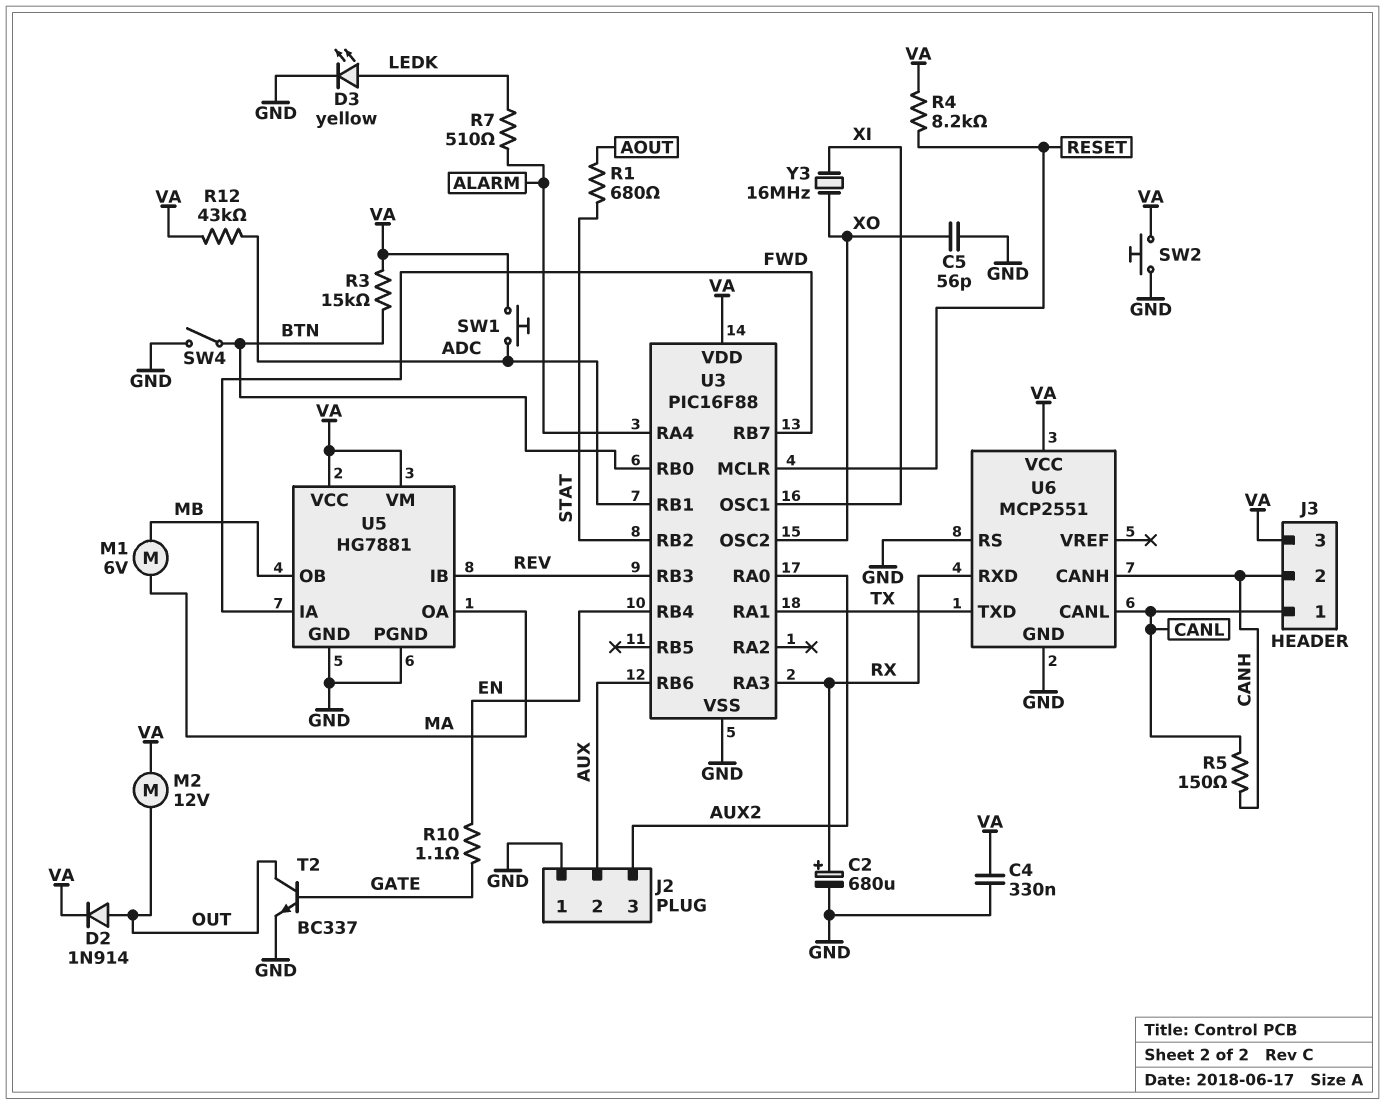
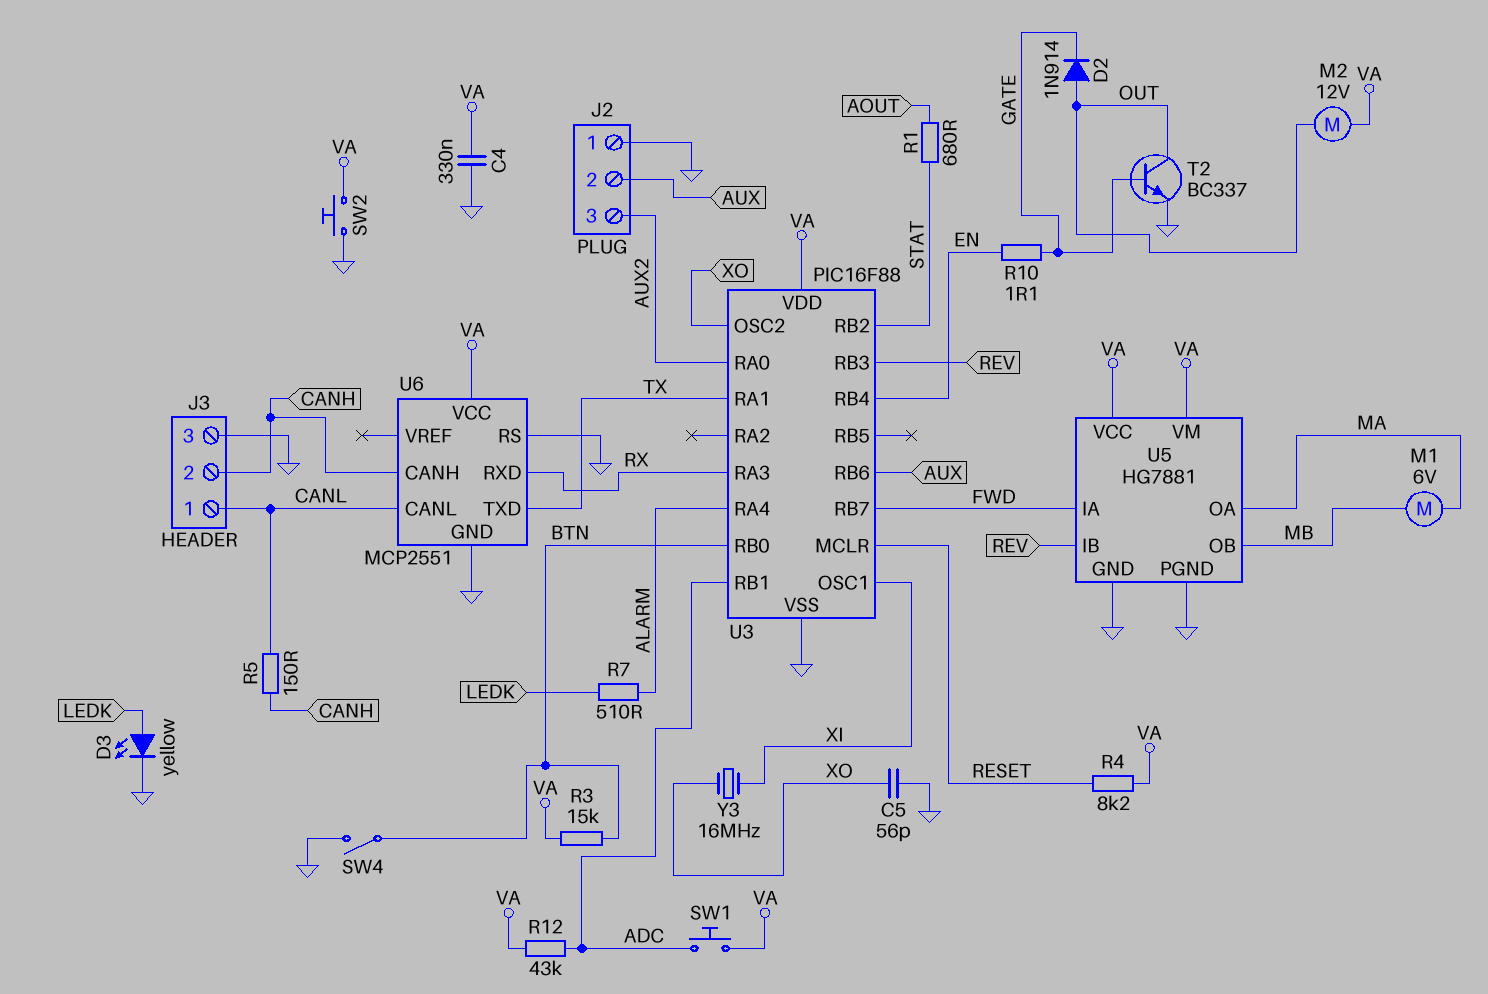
C2: 680uF (plus RX, minus GND) -> none
D2: diode 1N914 (A OUT, K VA) -> diode 1N914 (A OUT, K GATE)
J3 pin 3: VA -> GND

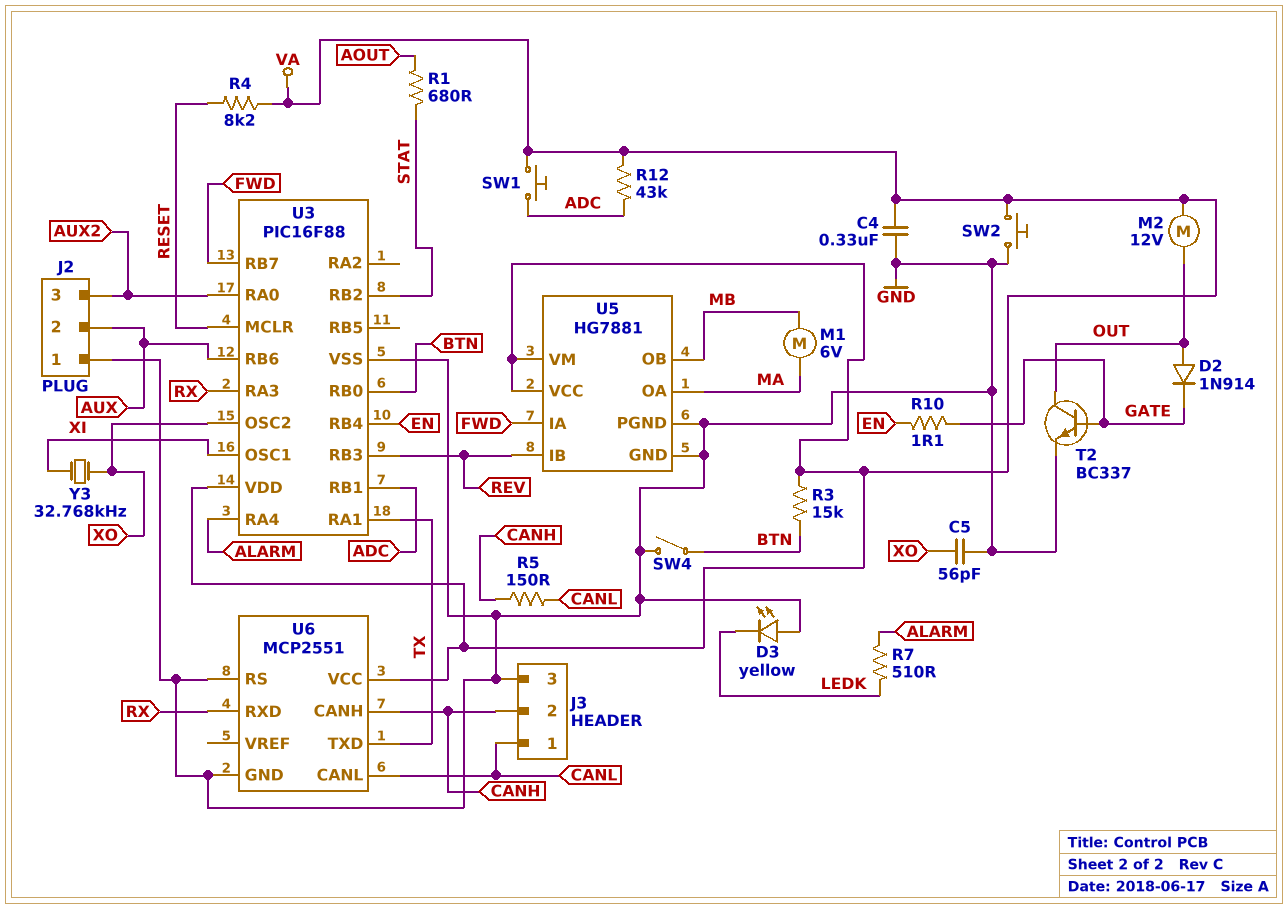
D3: LED yellow (A LEDK, K GND) -> LED yellow (A GND, K LEDK)
Y3: 16MHz (XI, XO) -> 32.768kHz (XI, XO)

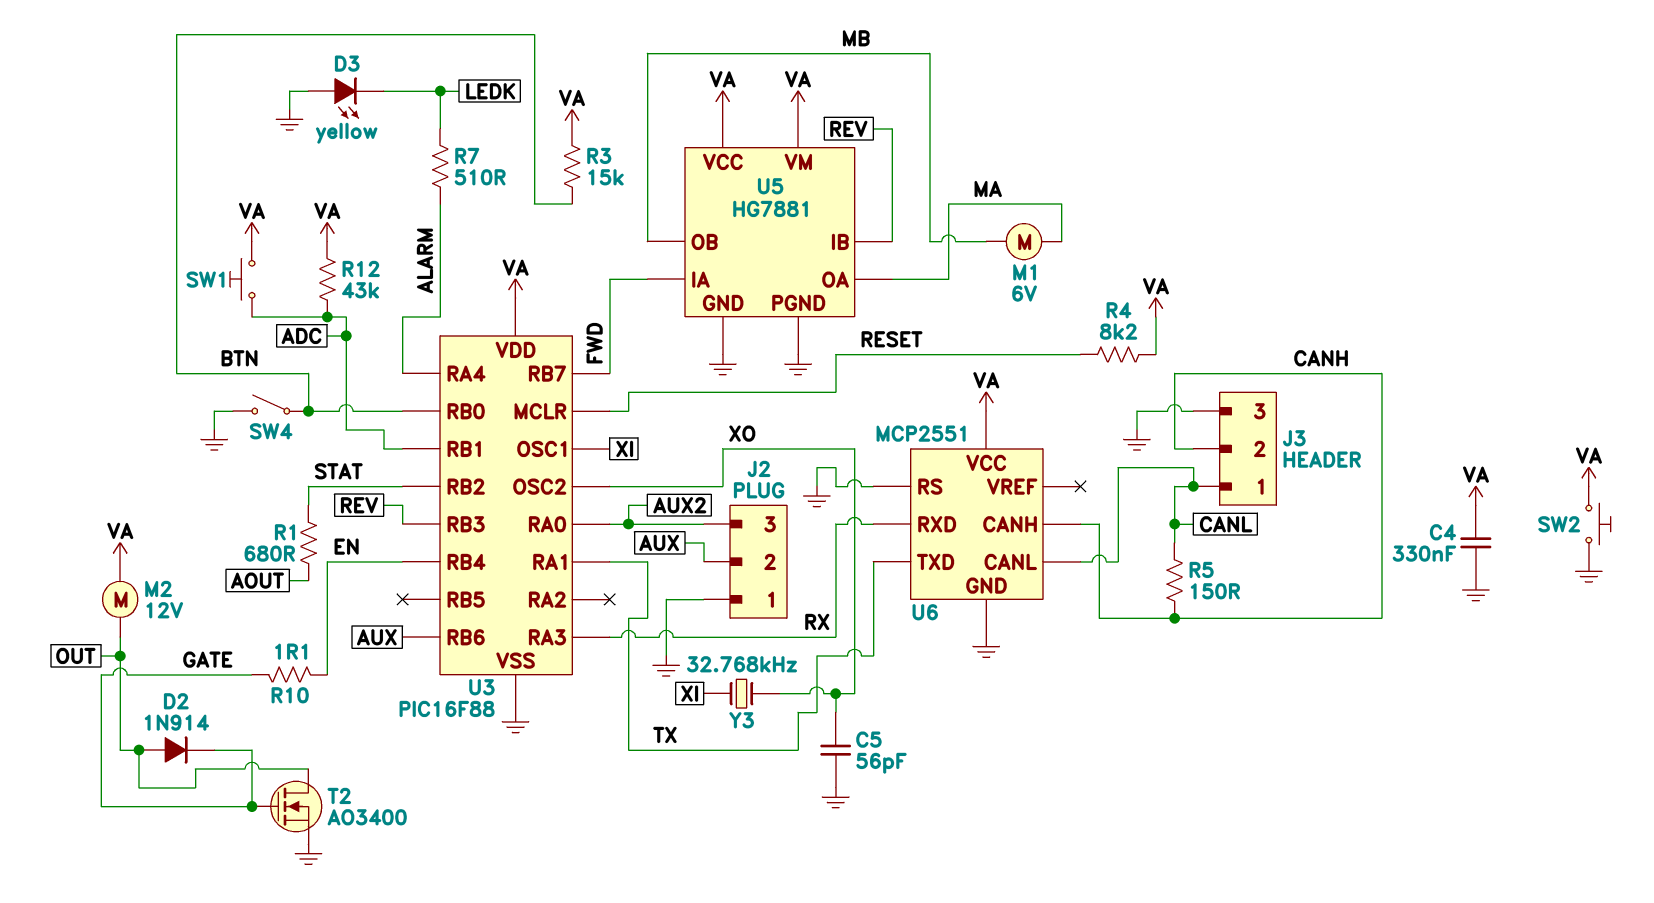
T2: NPN BC337 (B GATE, C OUT, E GND) -> NMOS AO3400 (G GATE, D OUT, S GND)

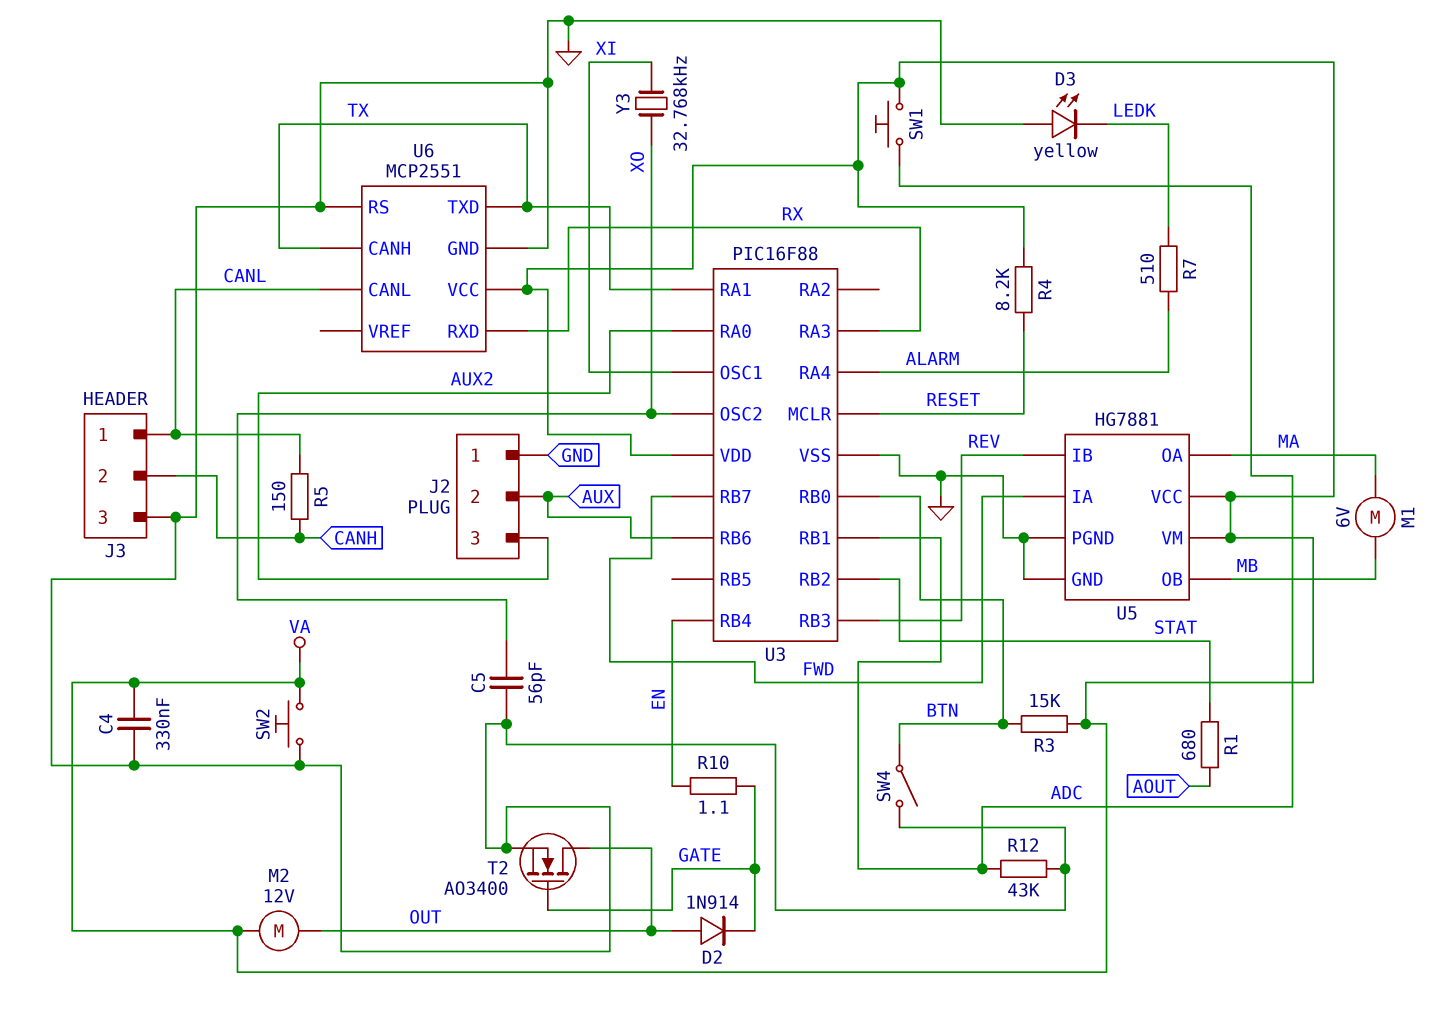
R12: 43k (ADC, VA) -> 43k (ADC, GND)
U6 pin CANH: CANH -> TX

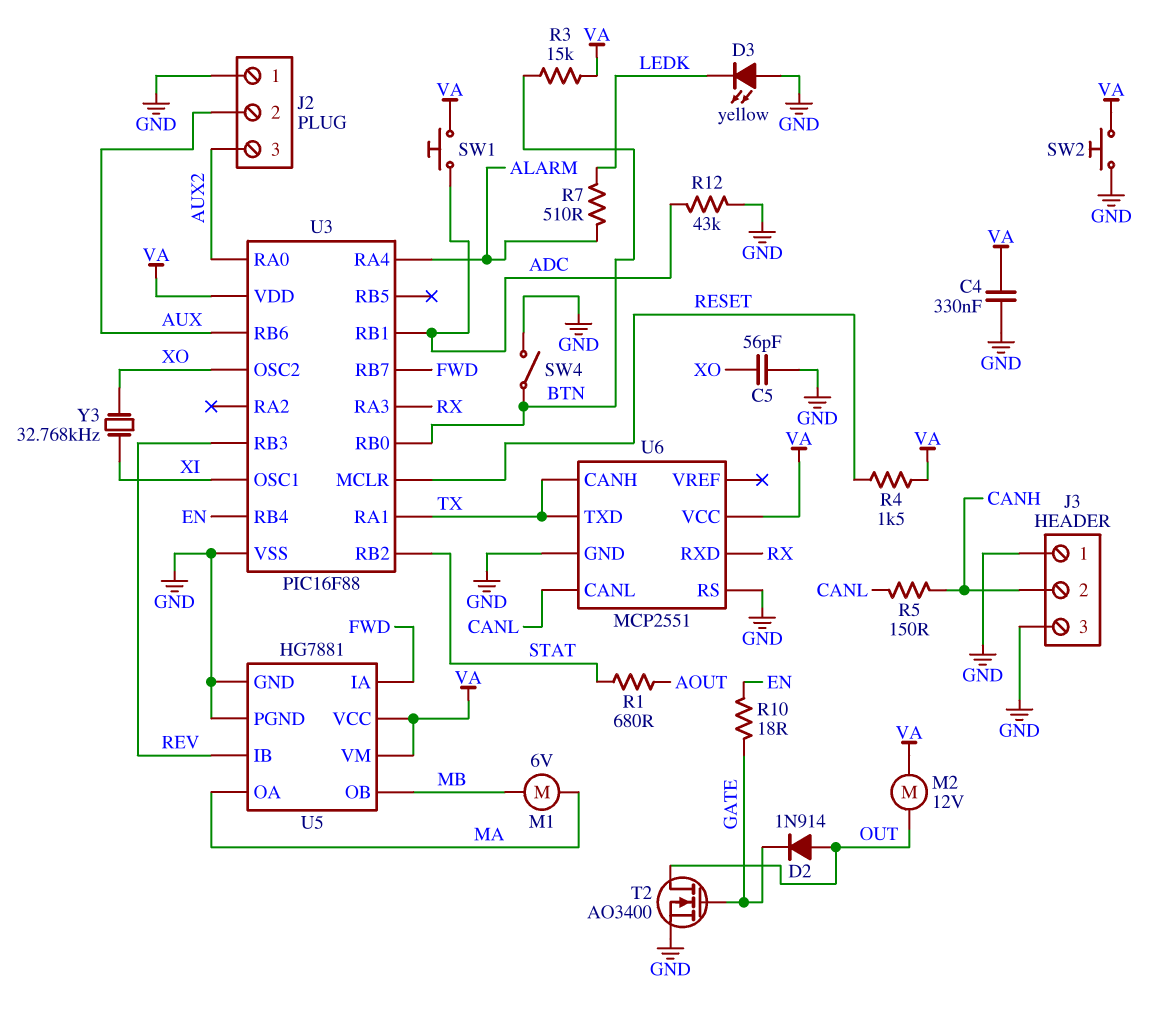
J3 pin 1: CANL -> GND
R4: 8.2k (RESET, VA) -> 1.5k (RESET, VA)
R10: 1.1 (EN, GATE) -> 18 (EN, GATE)

